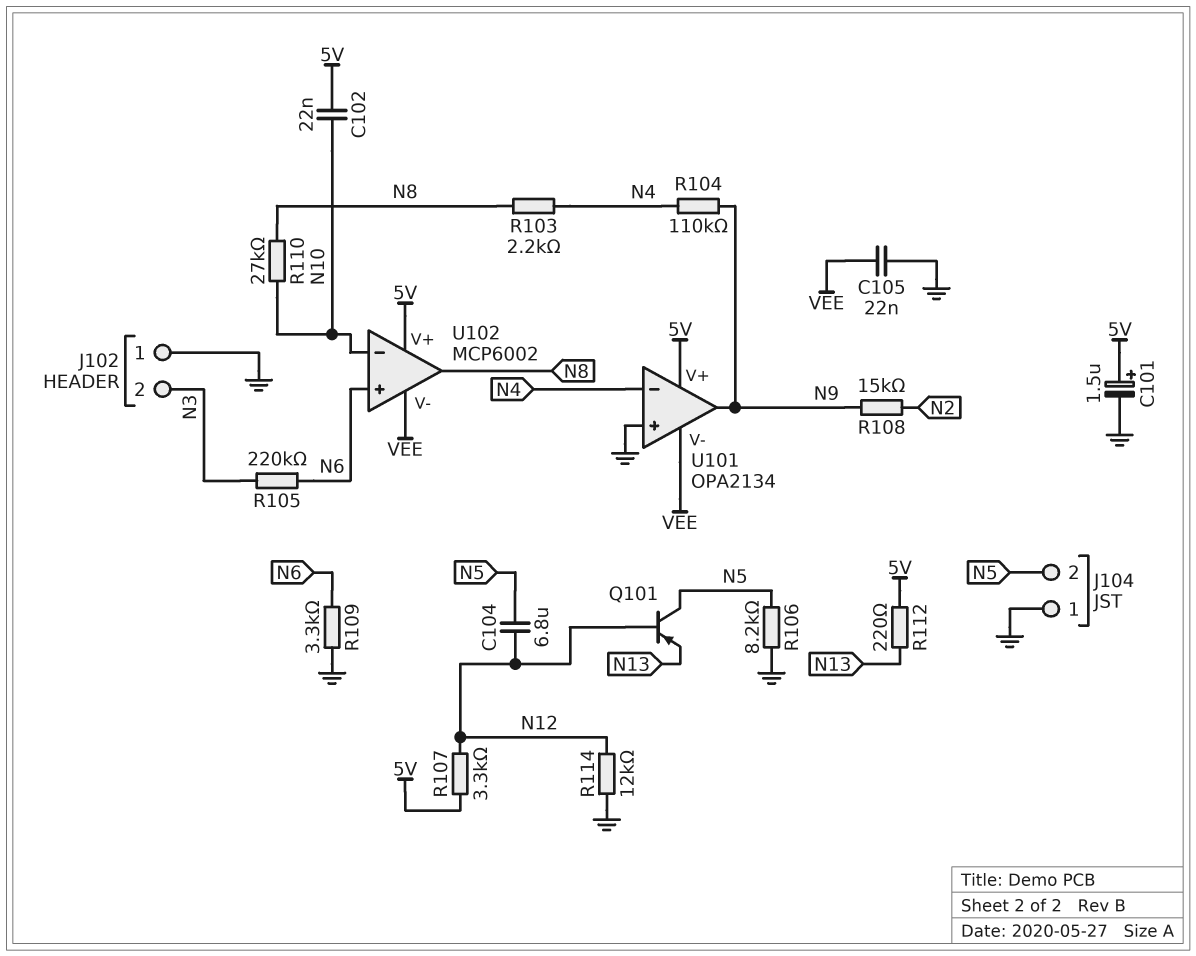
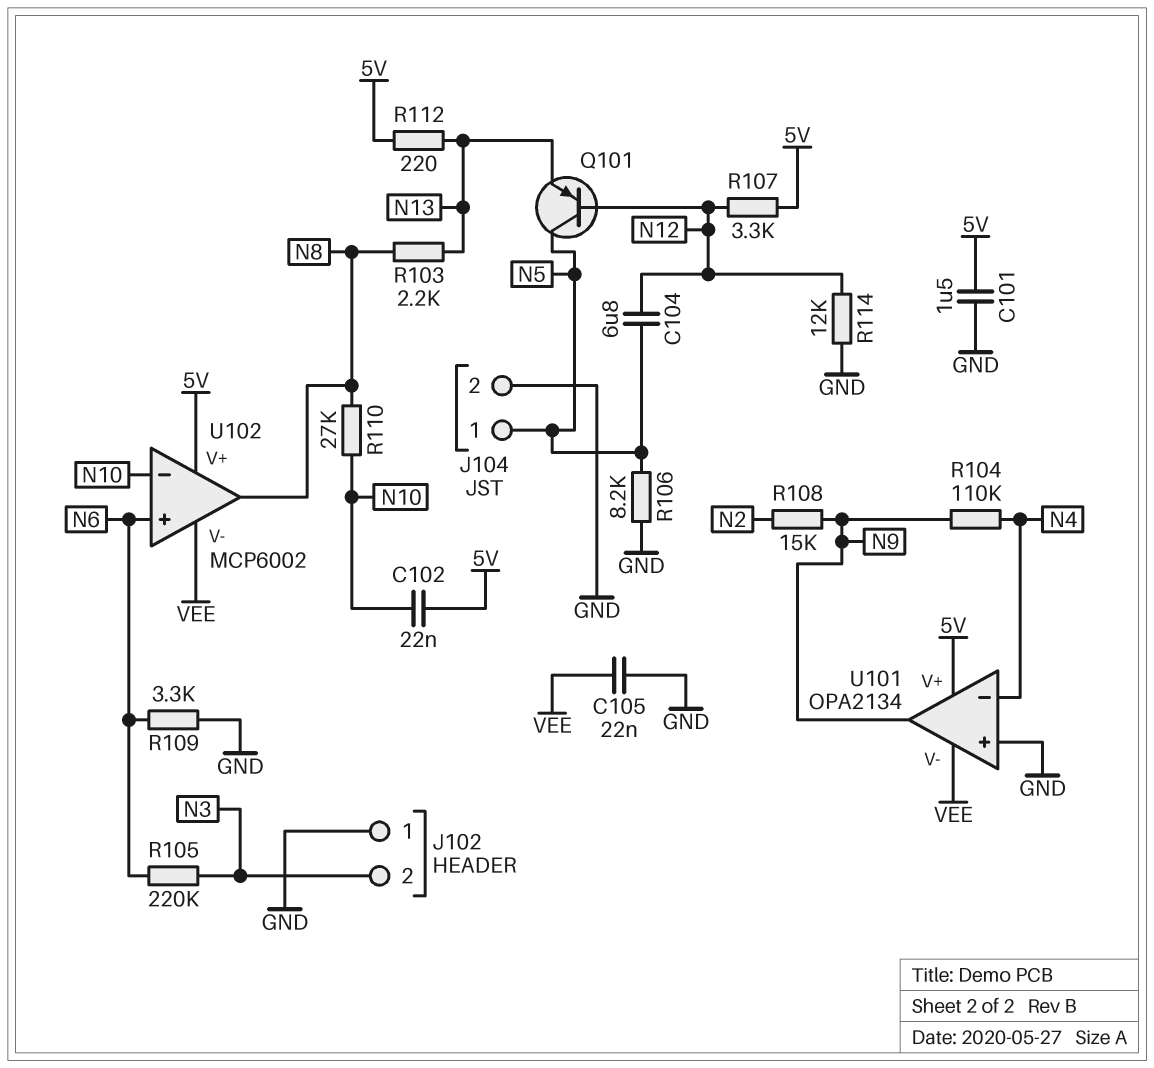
C101: 1.5uF (plus 5V, minus GND) -> 1.5uF (5V, GND)
J104 pin 1: GND -> N5
J104 pin 2: N5 -> GND
R103: 2.2k (N4, N8) -> 2.2k (N8, N13)

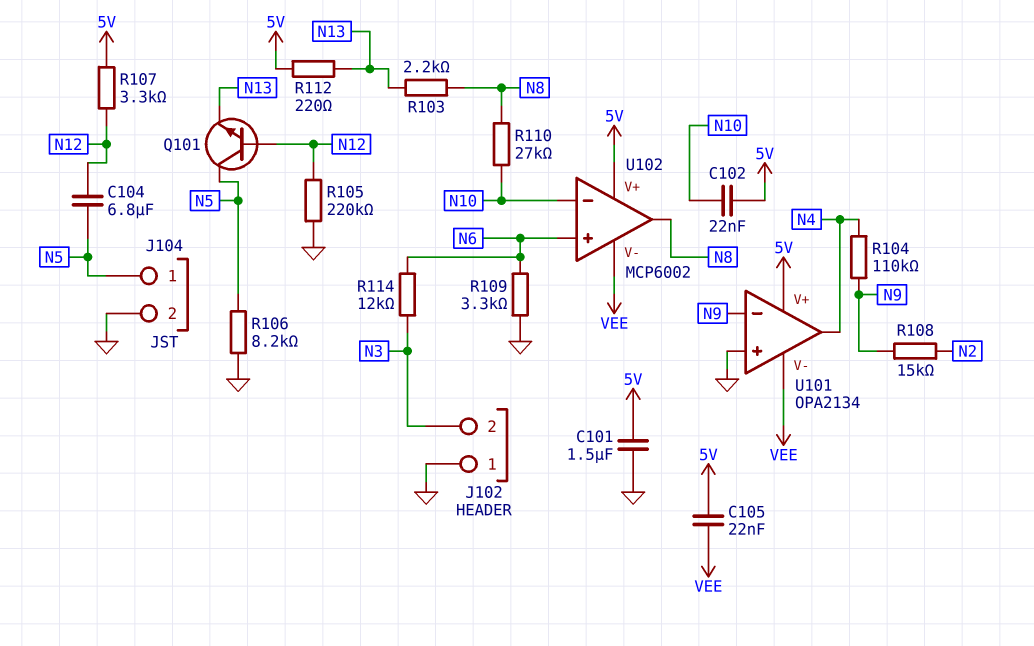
C105: 22nF (GND, VEE) -> 22nF (5V, VEE)
Q101: PNP (B N12, C N5, E N13) -> NPN (B N12, C N5, E N13)
R105: 220k (N3, N6) -> 220k (GND, N12)
R114: 12k (GND, N12) -> 12k (N3, N6)
U101 pin in-: N4 -> N9
U101 pin out: N9 -> N4

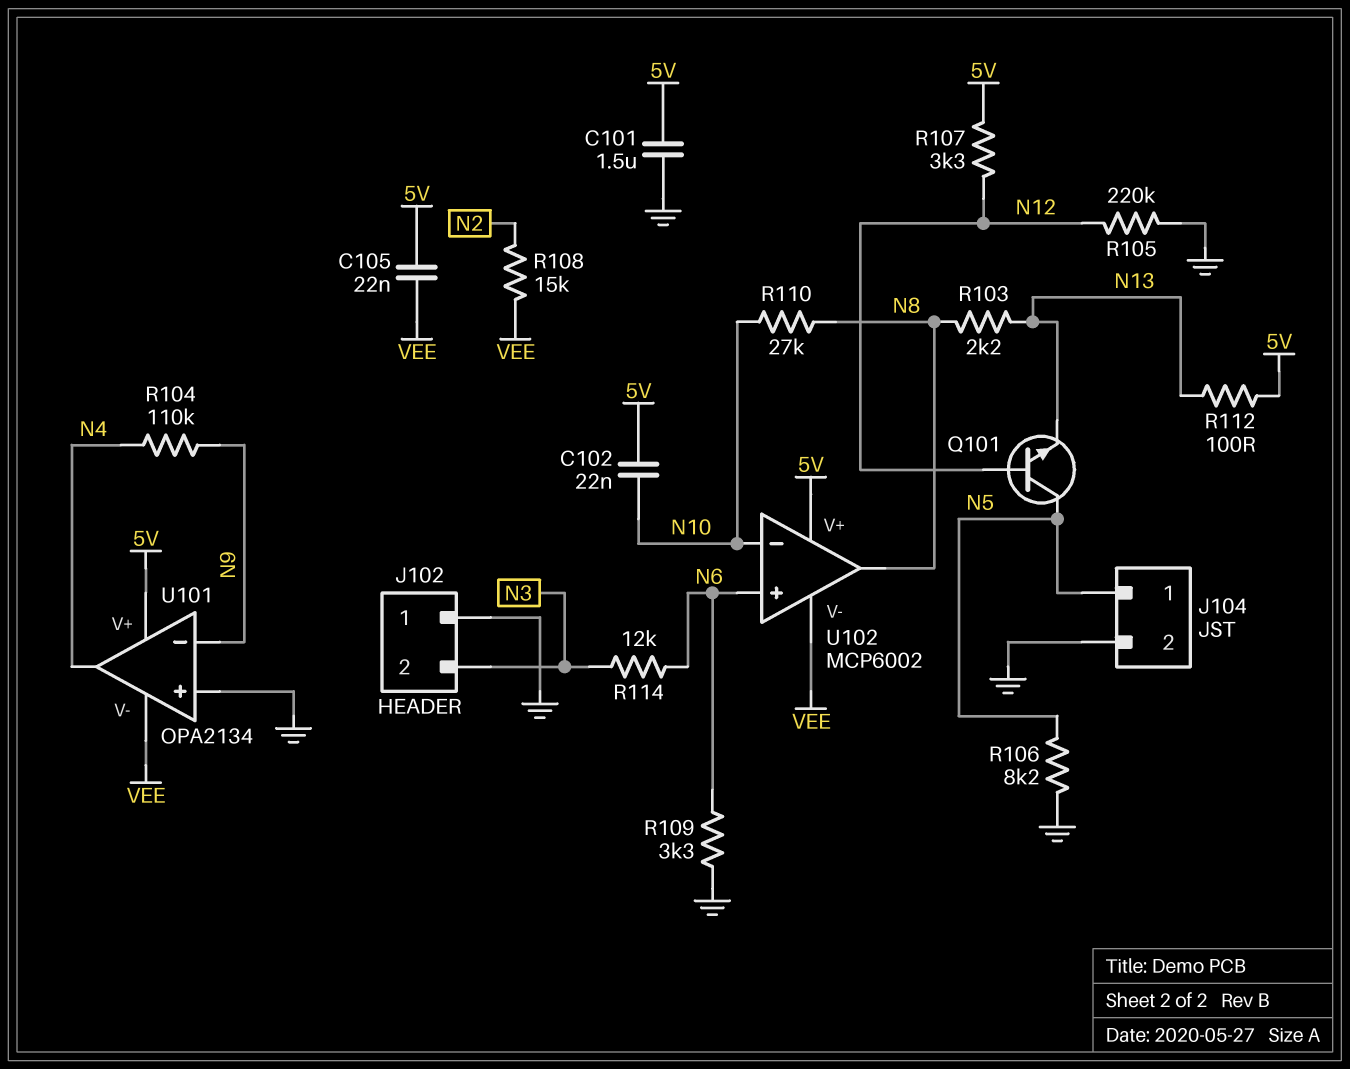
C104: 6.8uF (N5, N12) -> none
R108: 15k (N2, N9) -> 15k (N2, VEE)
R112: 220 (5V, N13) -> 100 (5V, N13)

